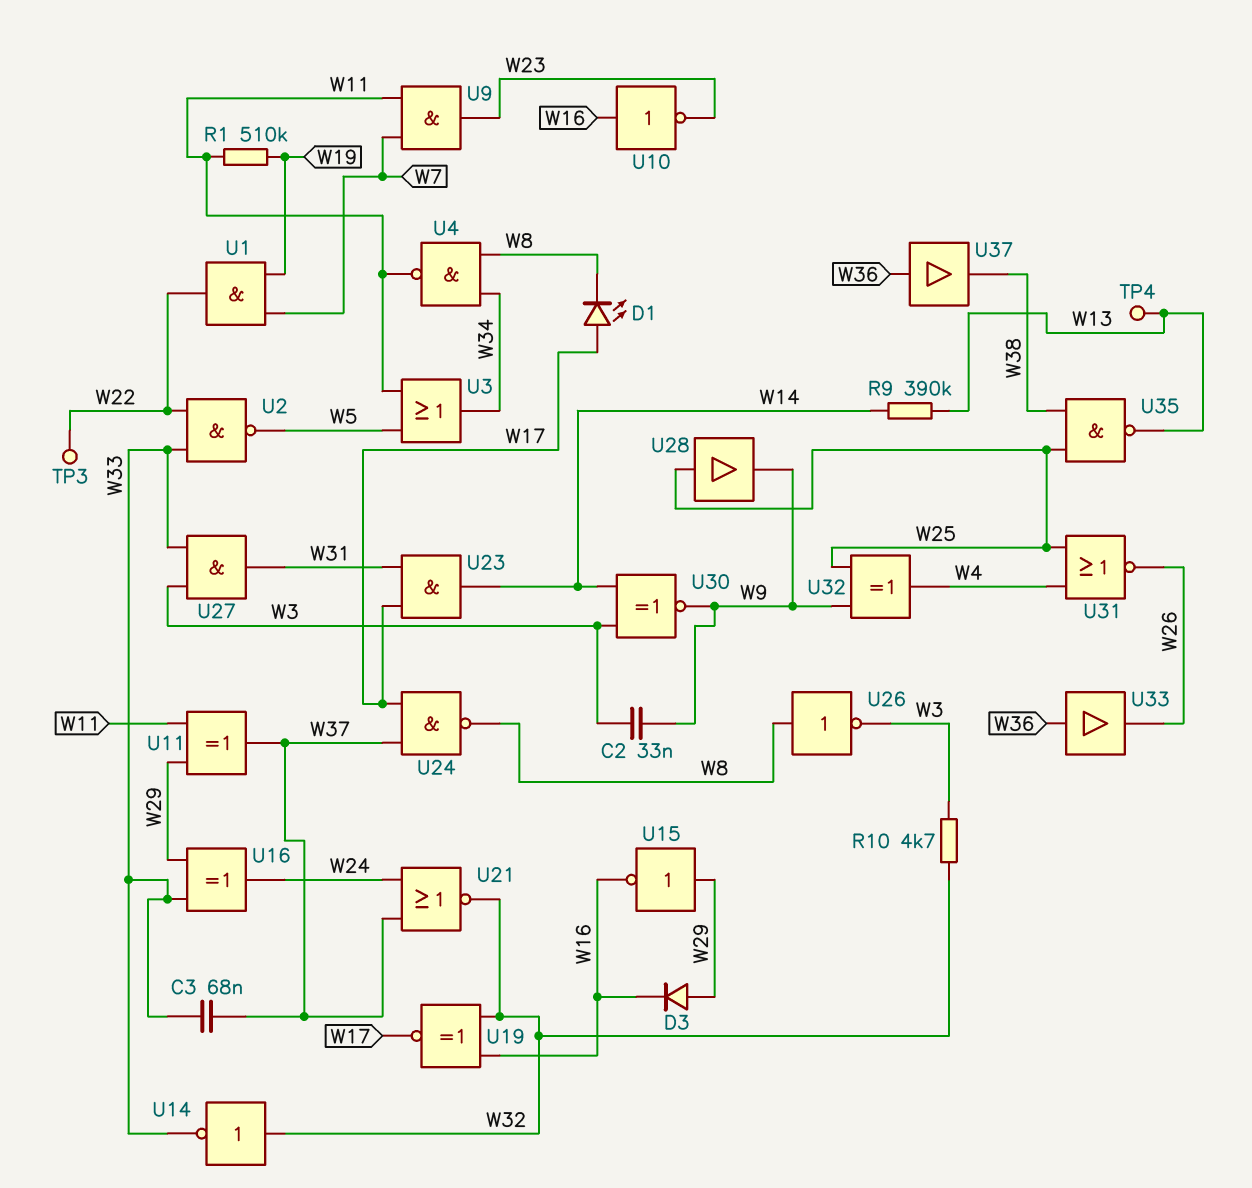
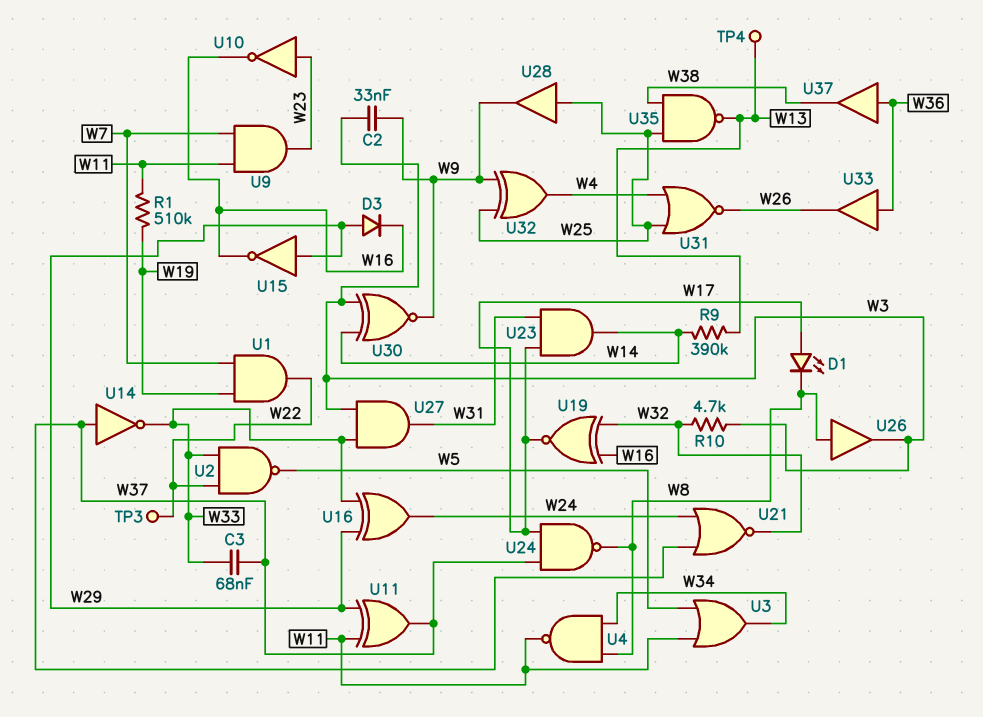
U10: NOT (in W16, out W23) -> NOT (in W23, out W16)
U14: NOT (in W32, out W33) -> NOT (in W37, out W33)
U26: NOT (in W8, out W3) -> buffer (in W8, out W3)

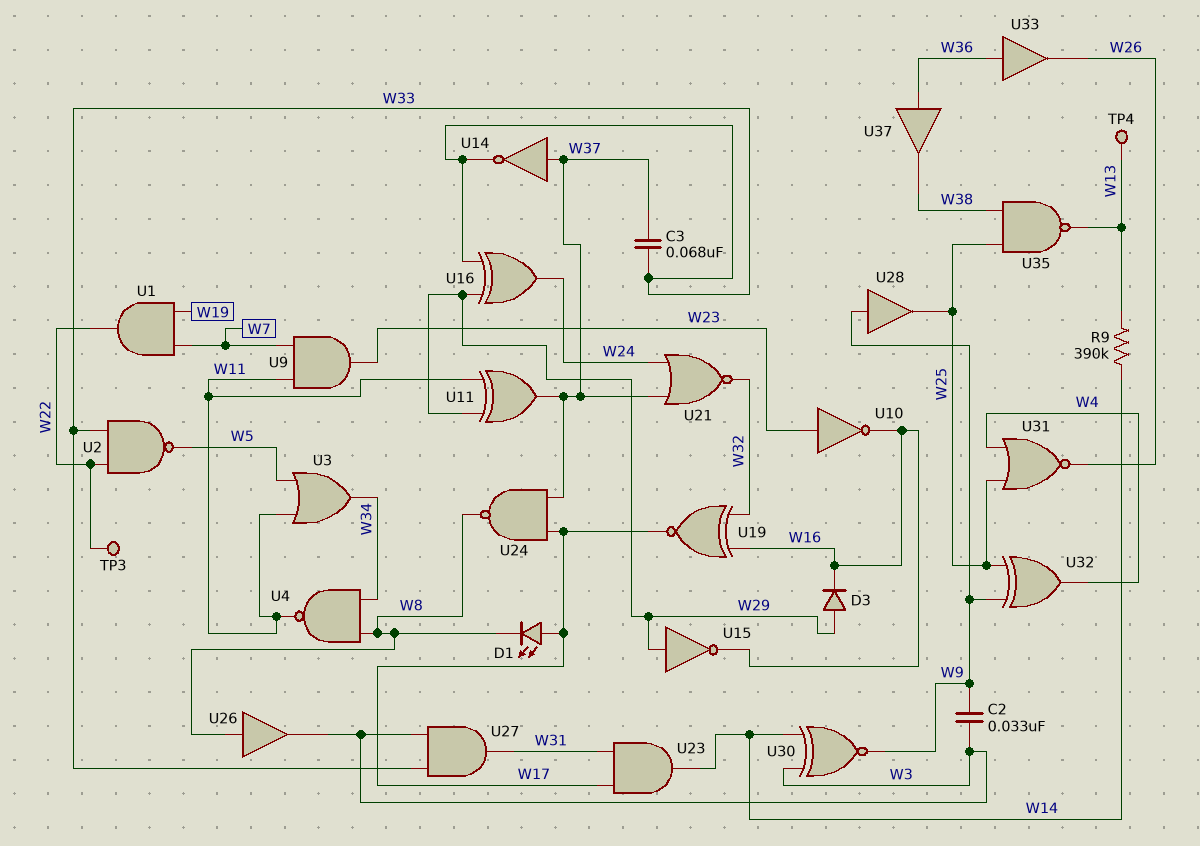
R1: 510k (W11, W19) -> none
R10: 4.7k (W3, W32) -> none
U28: buffer (in W25, out W9) -> buffer (in W9, out W25)

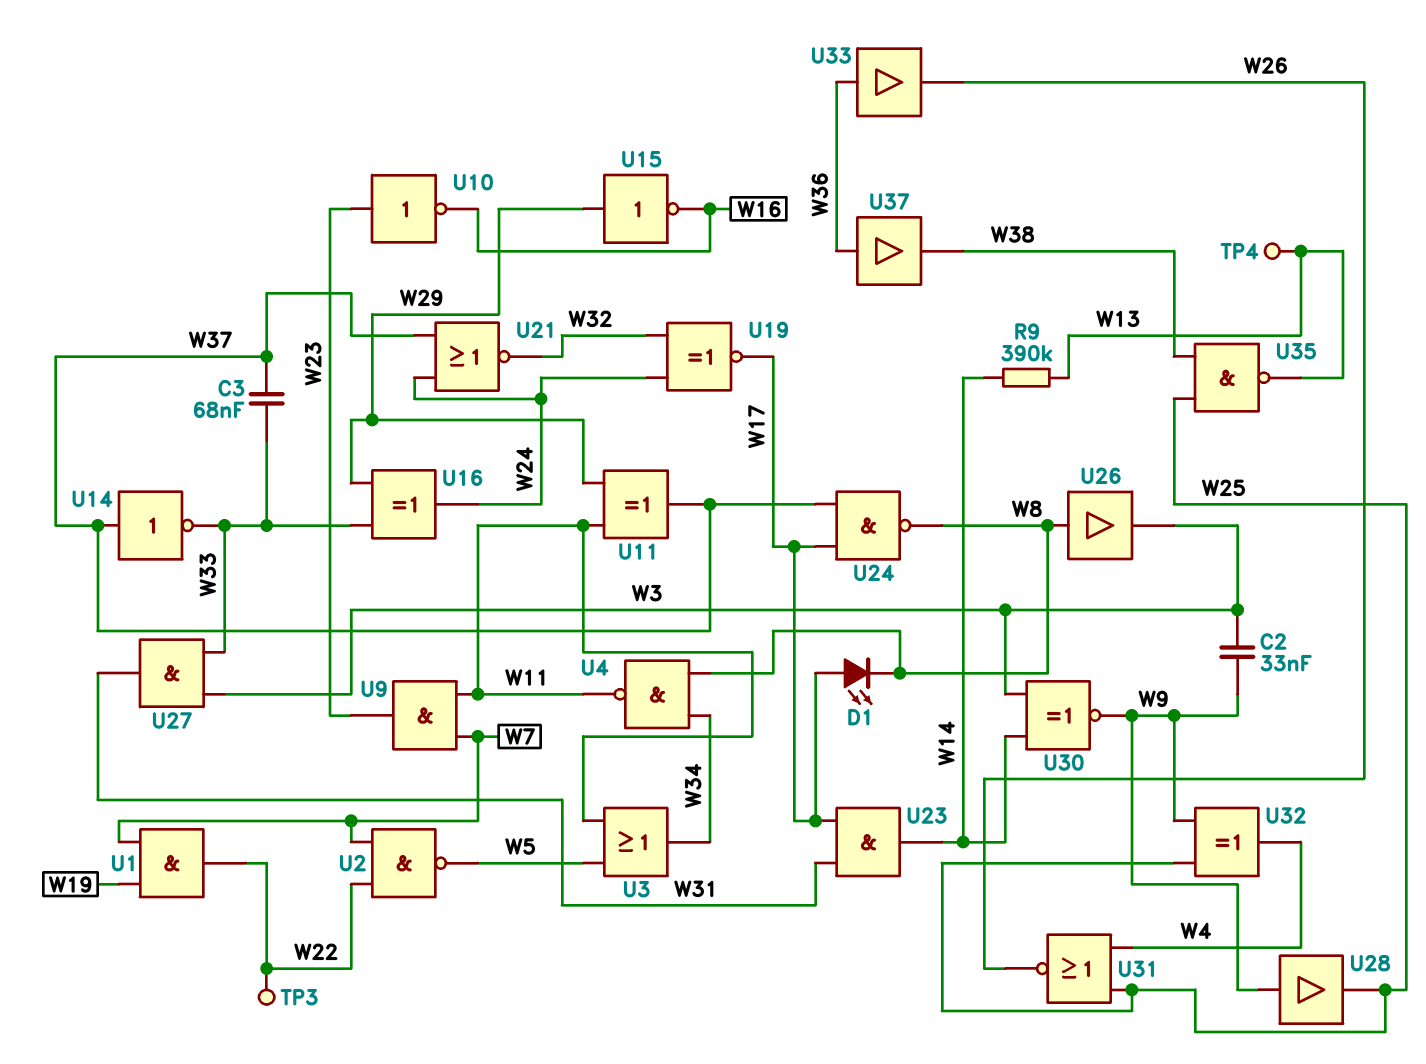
D3: diode (A W29, K W16) -> none
U2: NAND (in W22, in W33, out W5) -> NAND (in W7, in W22, out W5)
U19: XNOR (in W16, in W32, out W17) -> XNOR (in W24, in W32, out W17)

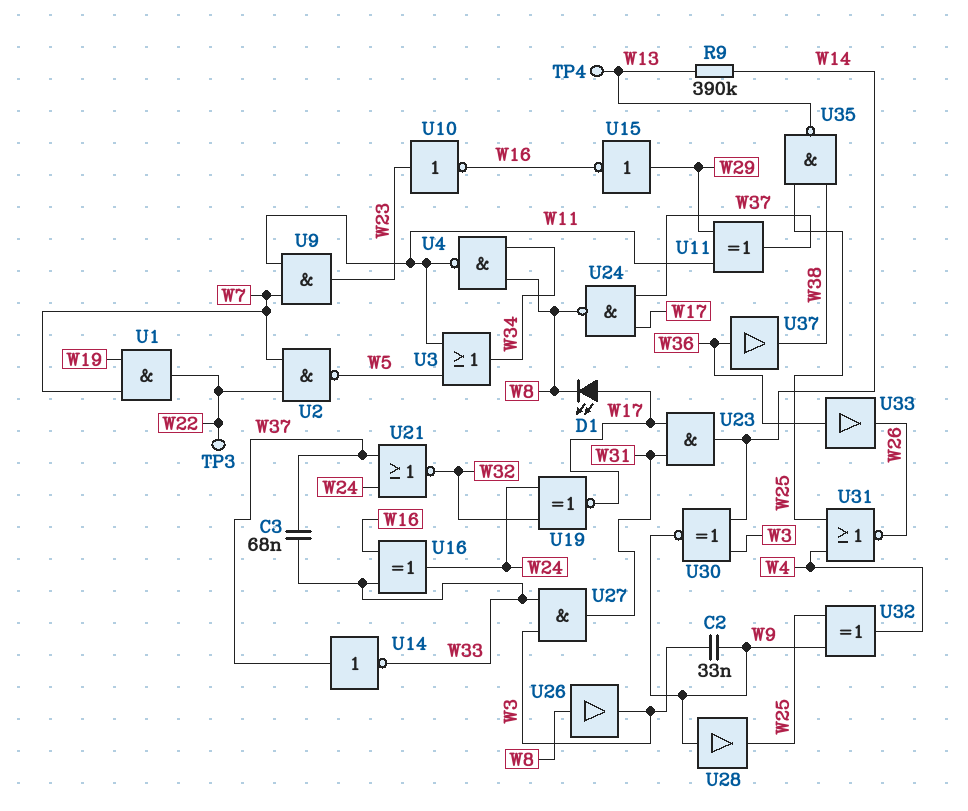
U16: XOR (in W29, in W33, out W24) -> XOR (in W16, in W33, out W24)

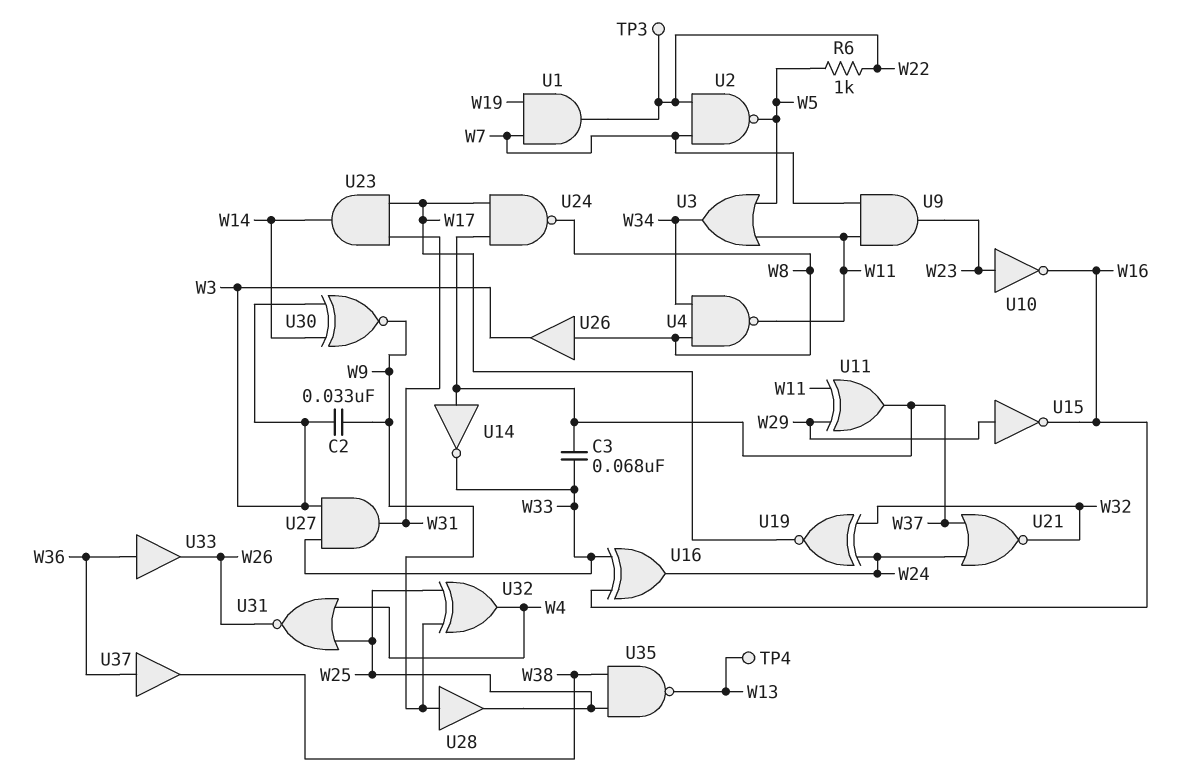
D1: LED (A W17, K W8) -> none
R6: none -> 1k (W5, W22)
R9: 390k (W13, W14) -> none

